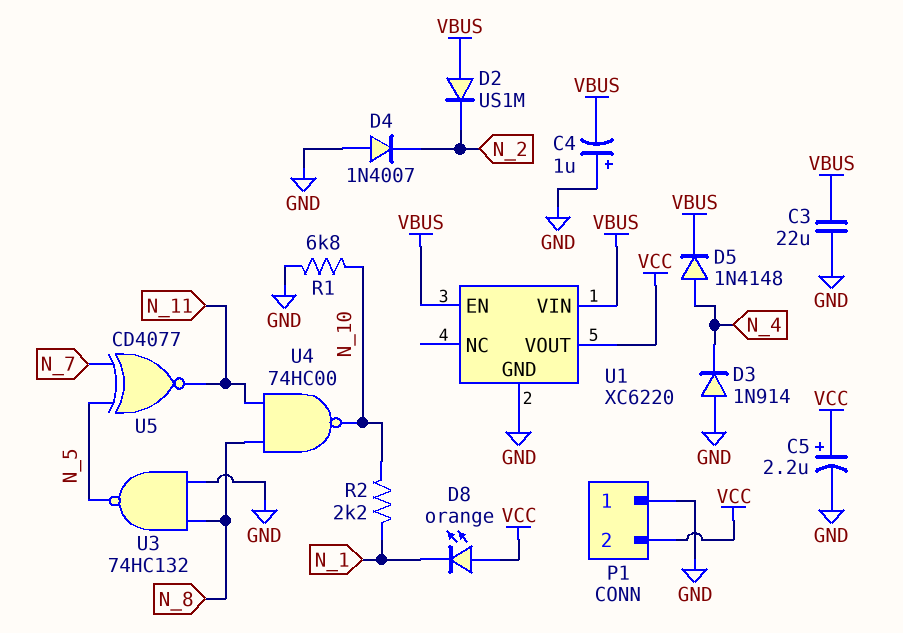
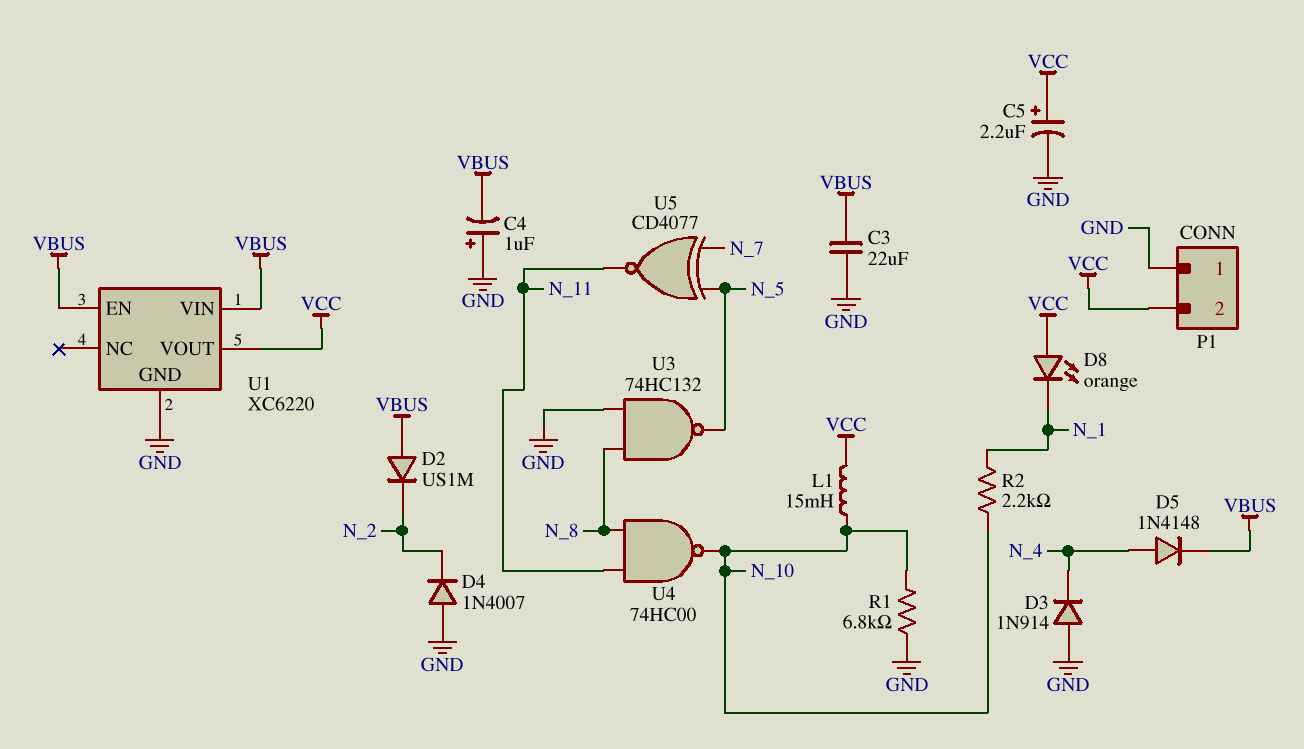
L1: none -> 15mH (N_10, VCC)

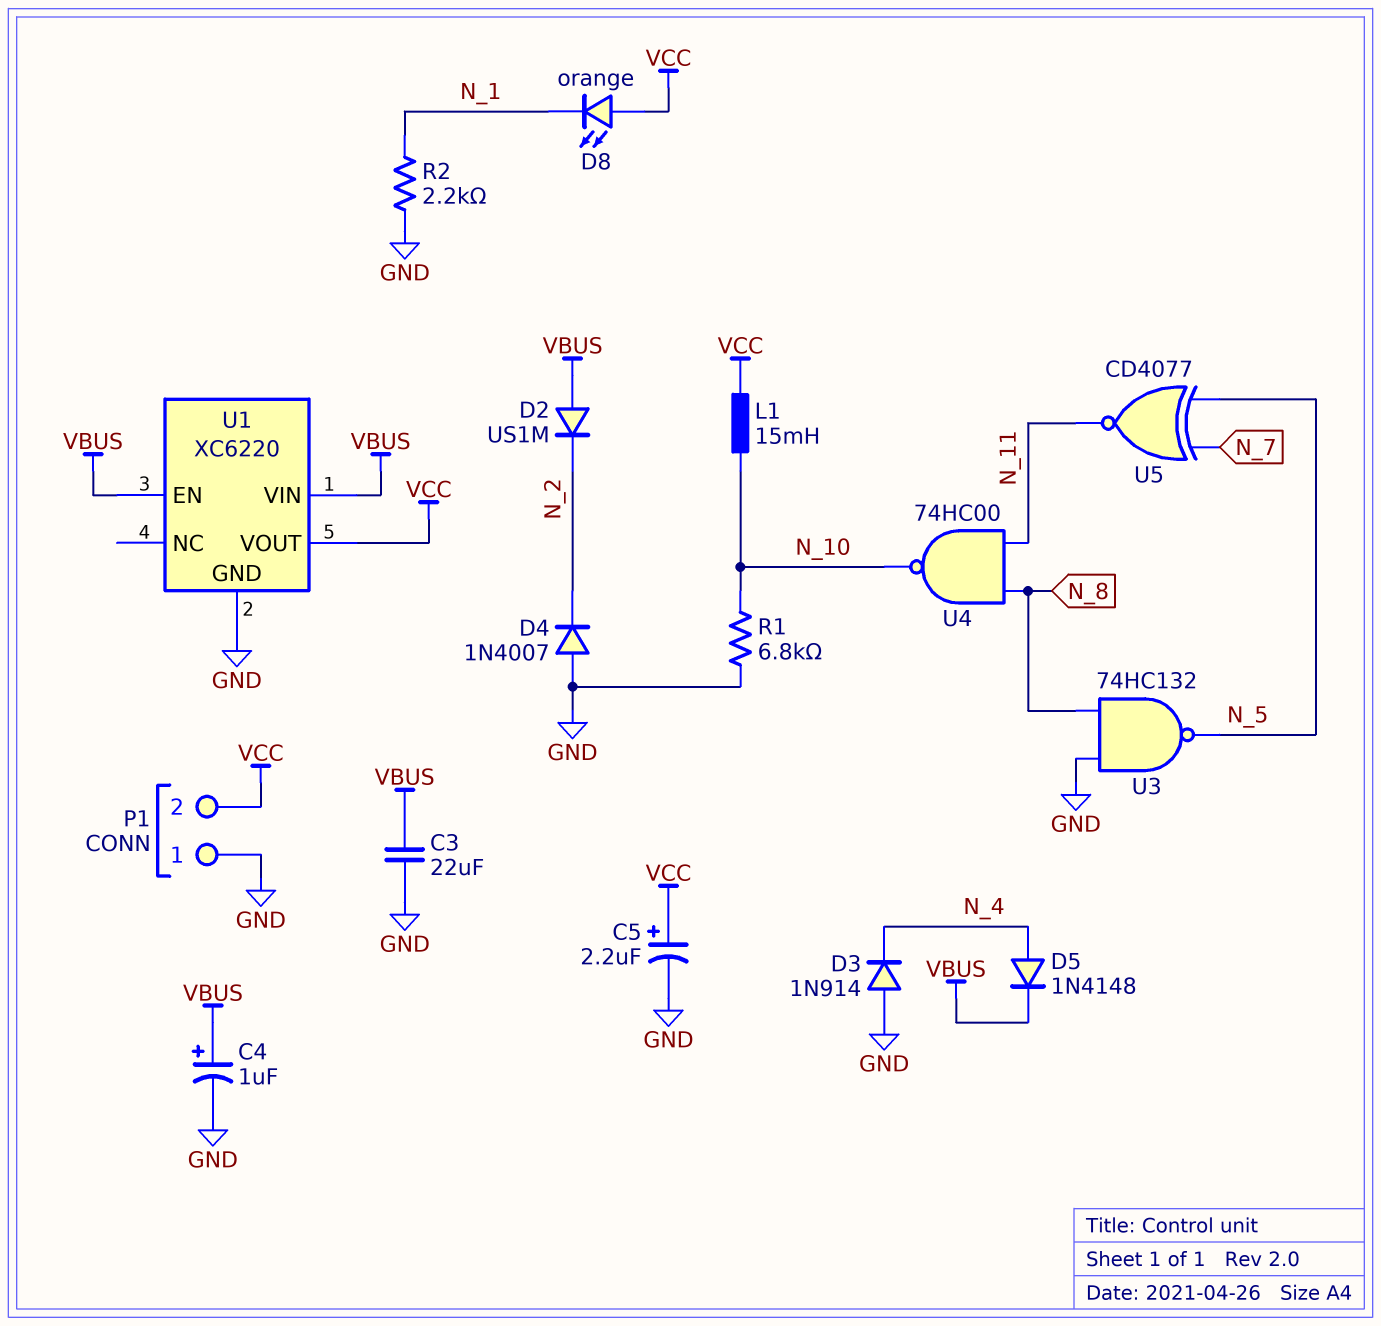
C4: 1uF (plus GND, minus VBUS) -> 1uF (plus VBUS, minus GND)
R2: 2.2k (N_1, N_10) -> 2.2k (GND, N_1)

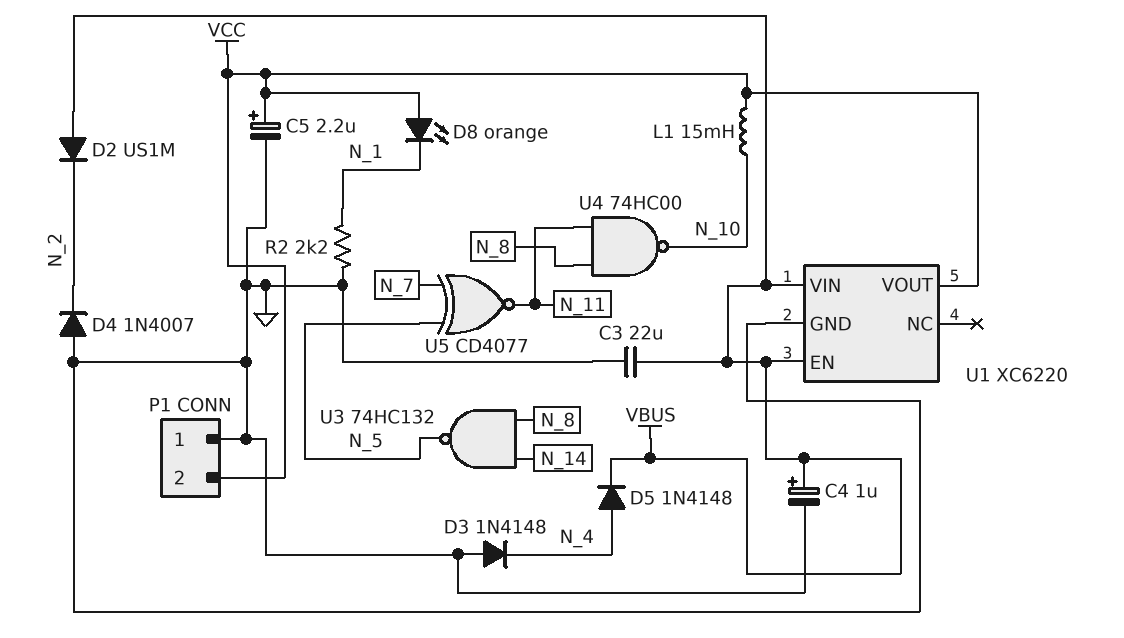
D3: diode 1N914 (A GND, K N_4) -> diode 1N4148 (A GND, K N_4)
R1: 6.8k (GND, N_10) -> none
U3: NAND 74HC132 (in GND, in N_8, out N_5) -> NAND 74HC132 (in N_8, in N_14, out N_5)

